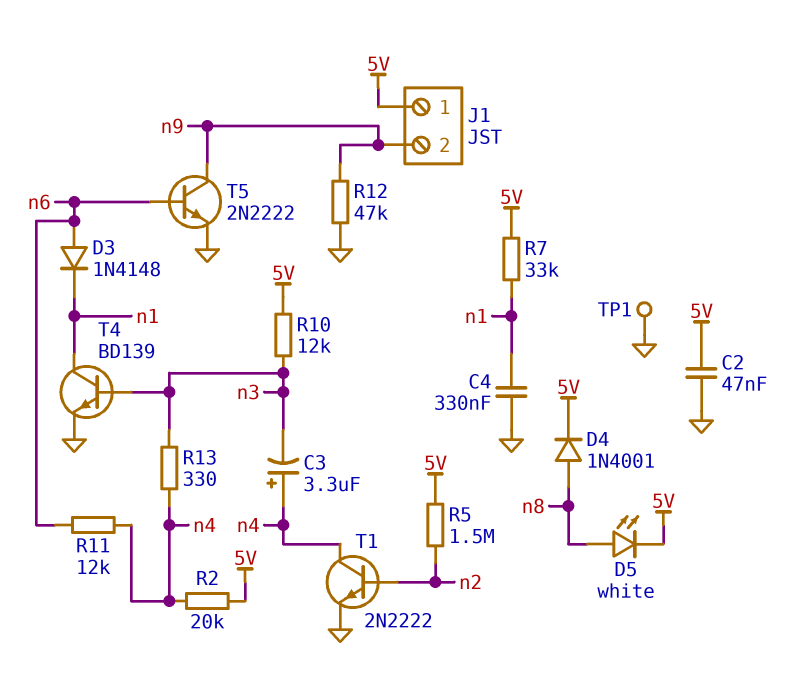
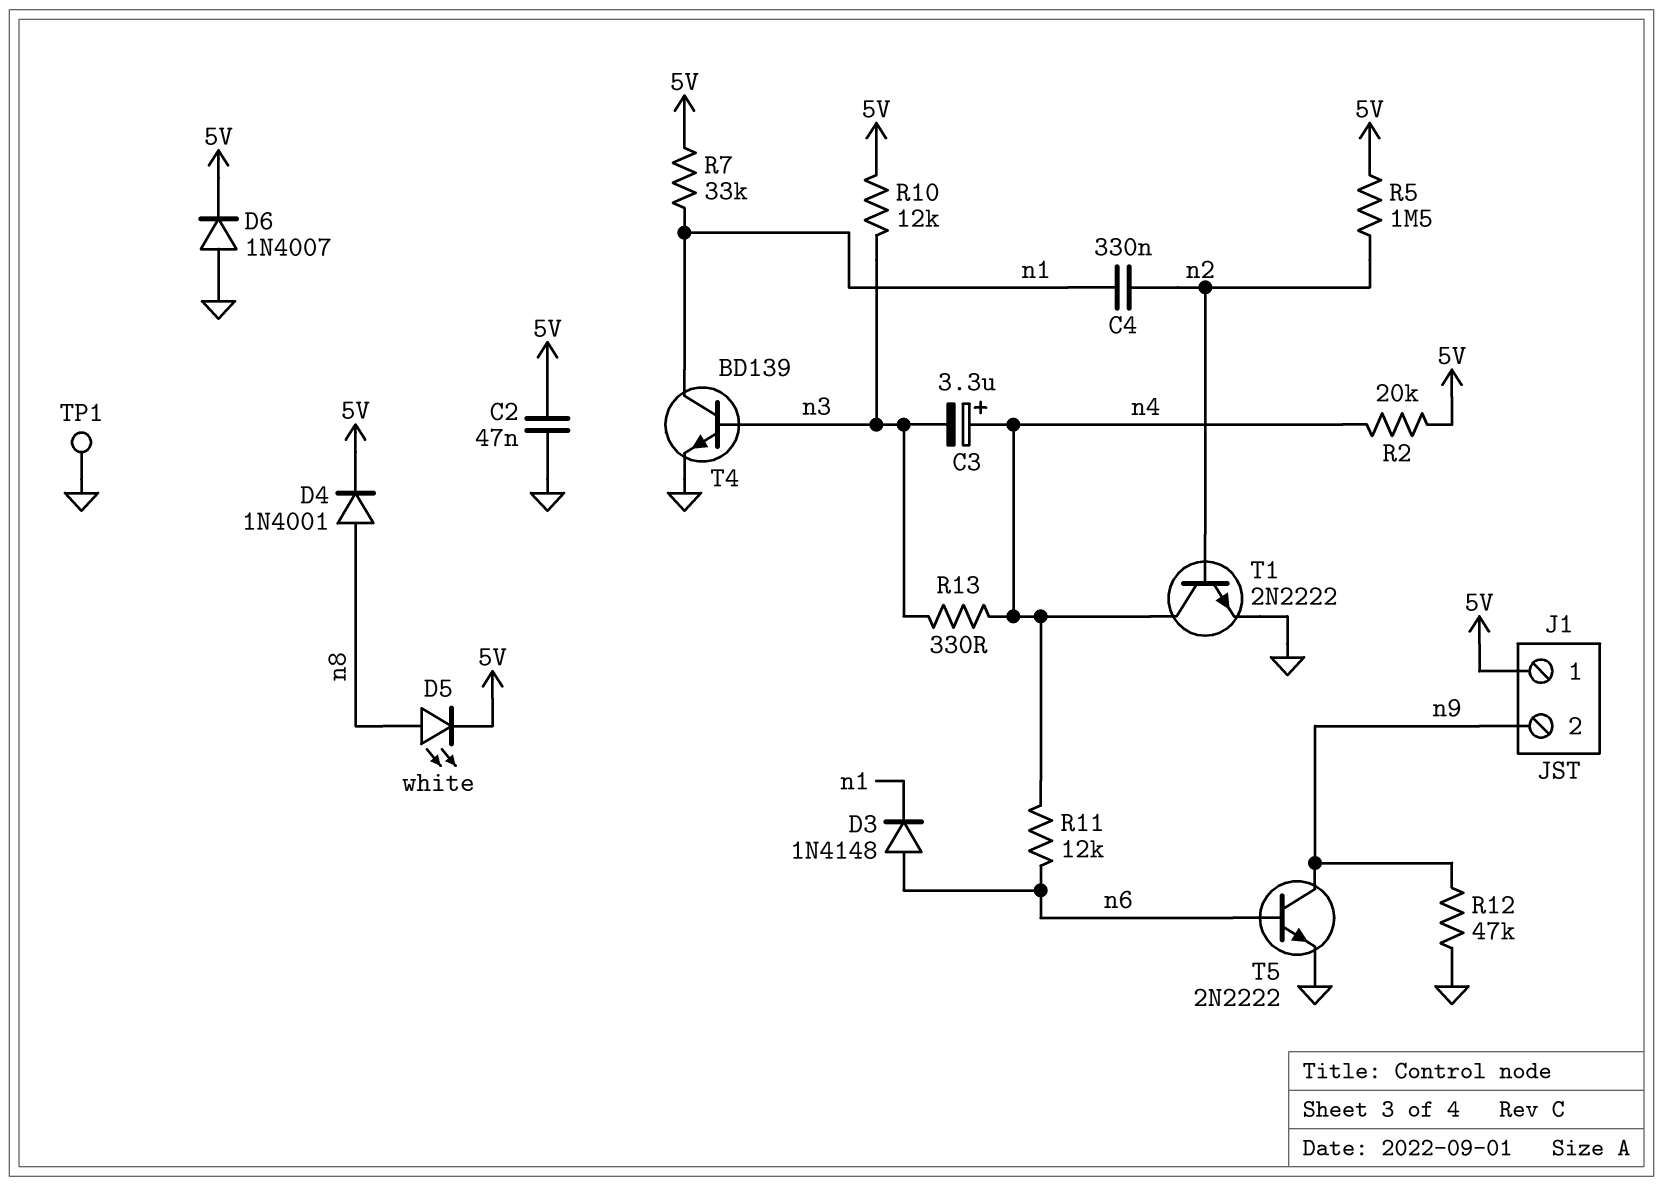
C4: 330nF (GND, n1) -> 330nF (n1, n2)
D6: none -> diode 1N4007 (A GND, K 5V)

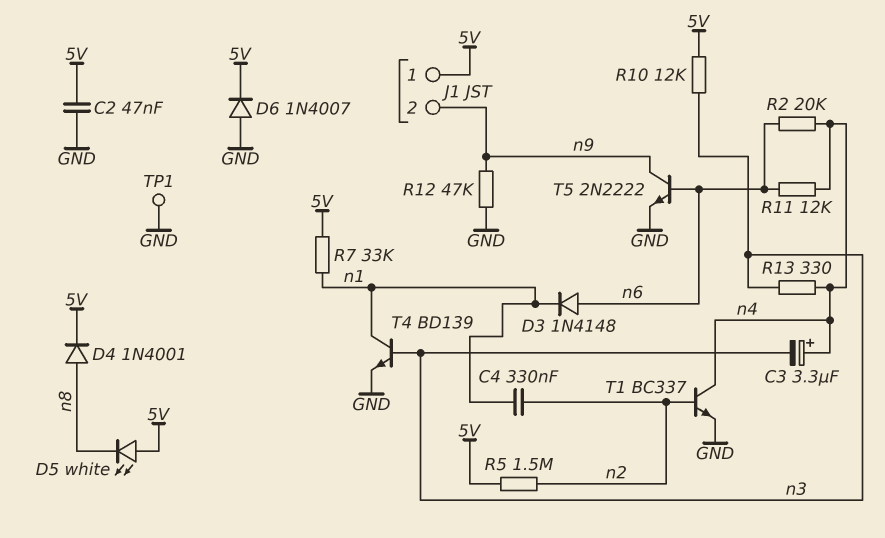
D5: LED white (A n8, K 5V) -> LED white (A 5V, K n8)
R2: 20k (5V, n4) -> 20k (n4, n6)
T1: NPN 2N2222 (B n2, C n4, E GND) -> NPN BC337 (B n2, C n4, E GND)

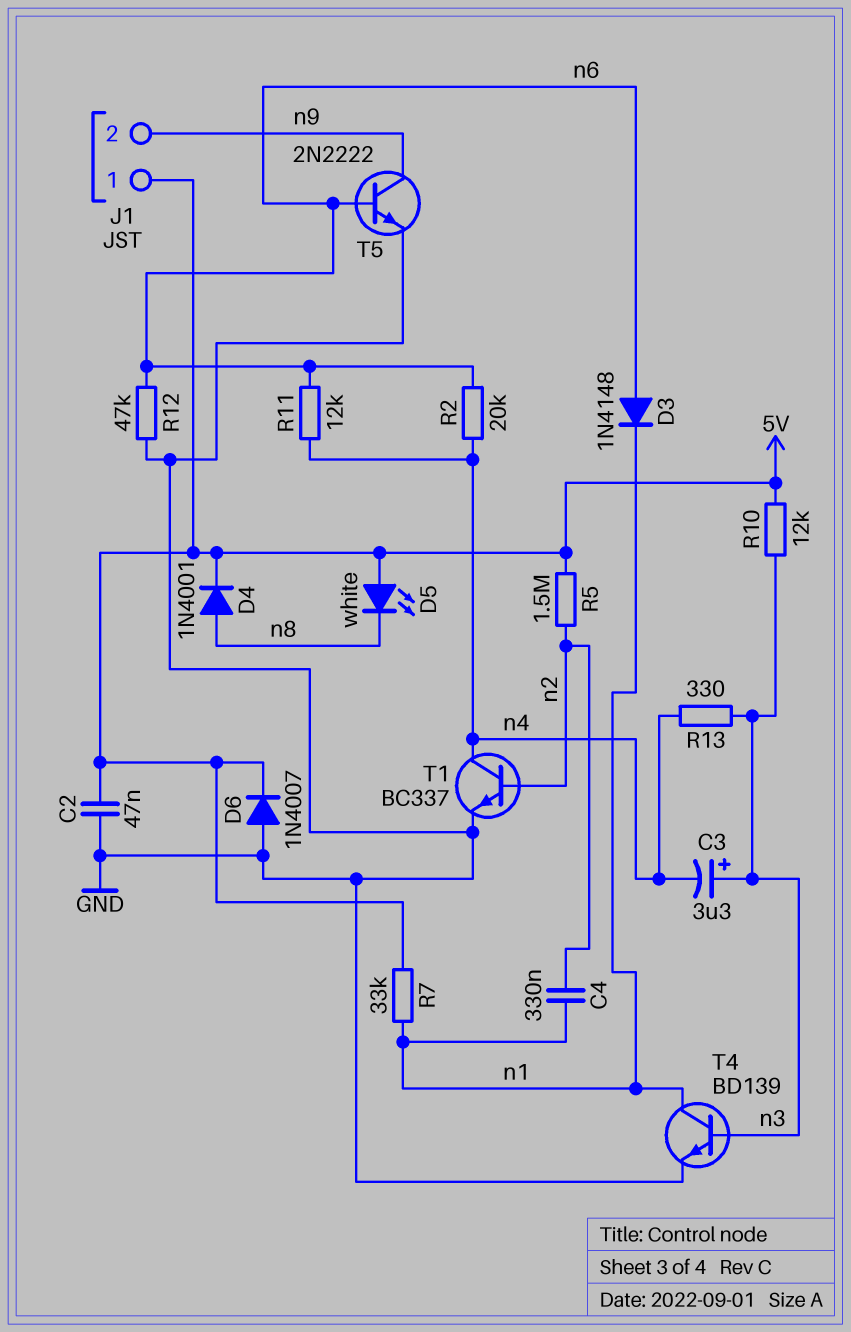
C3: 3.3uF (plus n4, minus n3) -> 3.3uF (plus n3, minus n4)
R12: 47k (GND, n9) -> 47k (GND, n6)
TP1: test point (GND) -> none

